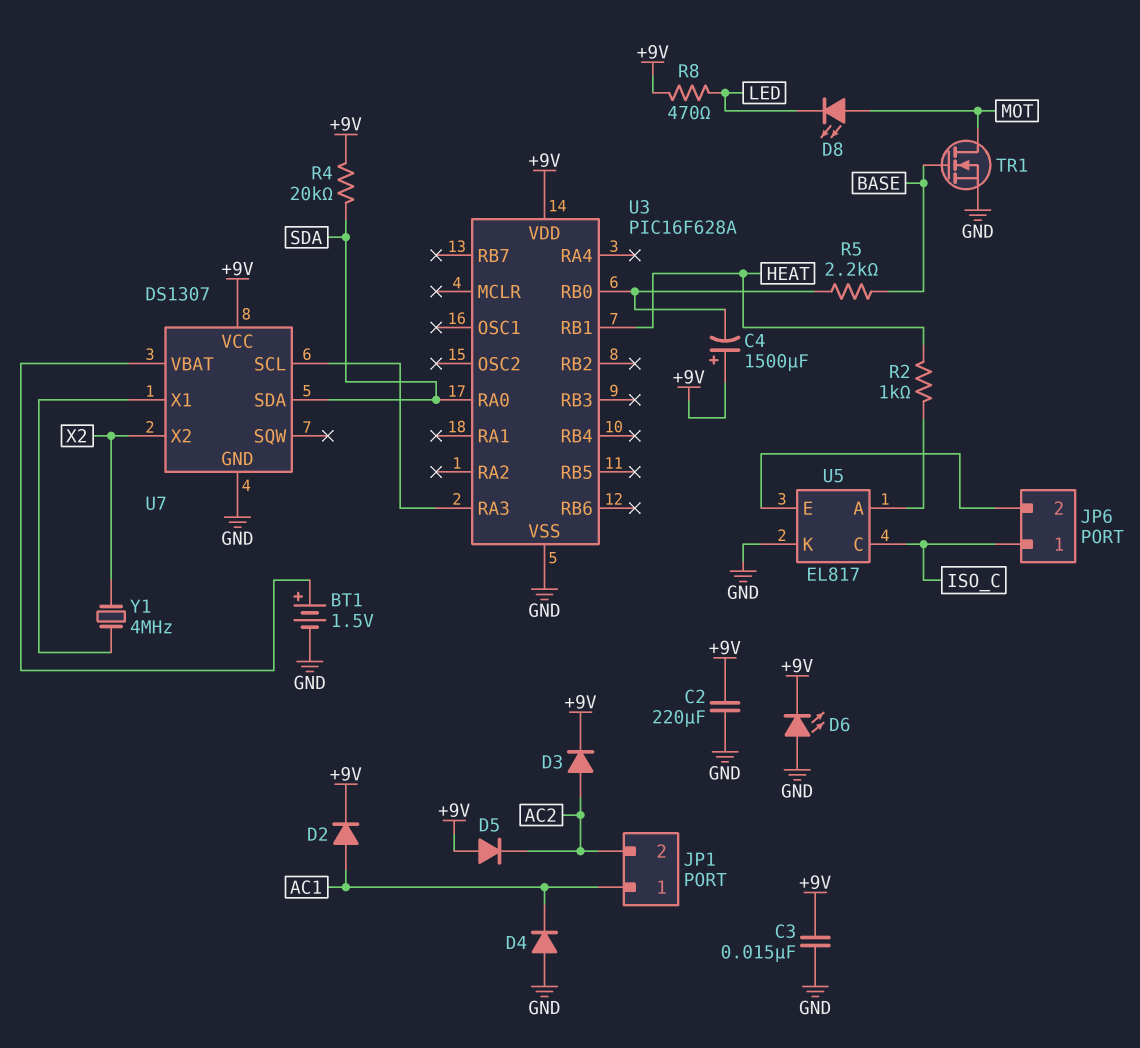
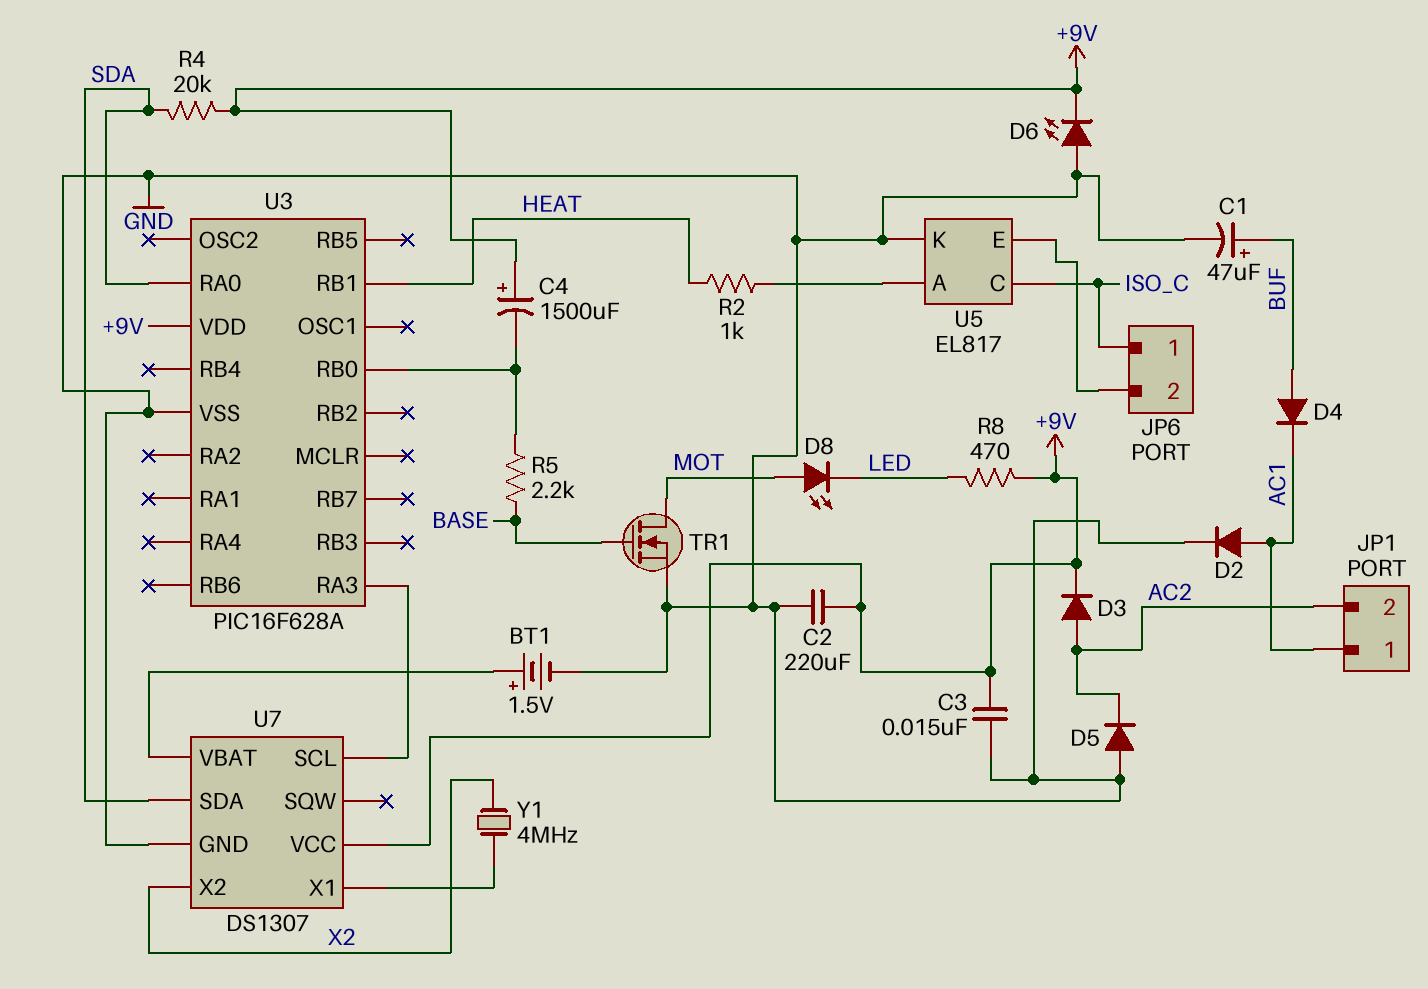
C1: none -> 47uF (plus BUF, minus GND)
D2: diode (A AC1, K +9V) -> diode (A AC1, K GND)
D4: diode (A GND, K AC1) -> diode (A BUF, K AC1)
D5: diode (A +9V, K AC2) -> diode (A GND, K AC2)

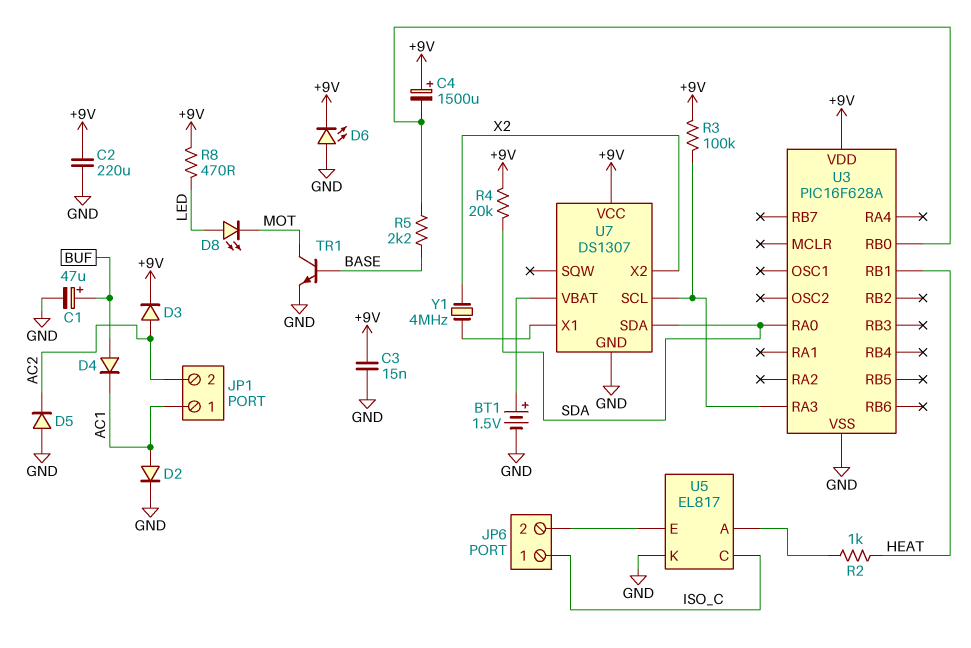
D8: LED (A MOT, K LED) -> LED (A LED, K MOT)
R3: none -> 100k (+9V, U3/RA3)
TR1: NMOS (G BASE, D MOT, S GND) -> NPN (B BASE, C MOT, E GND)

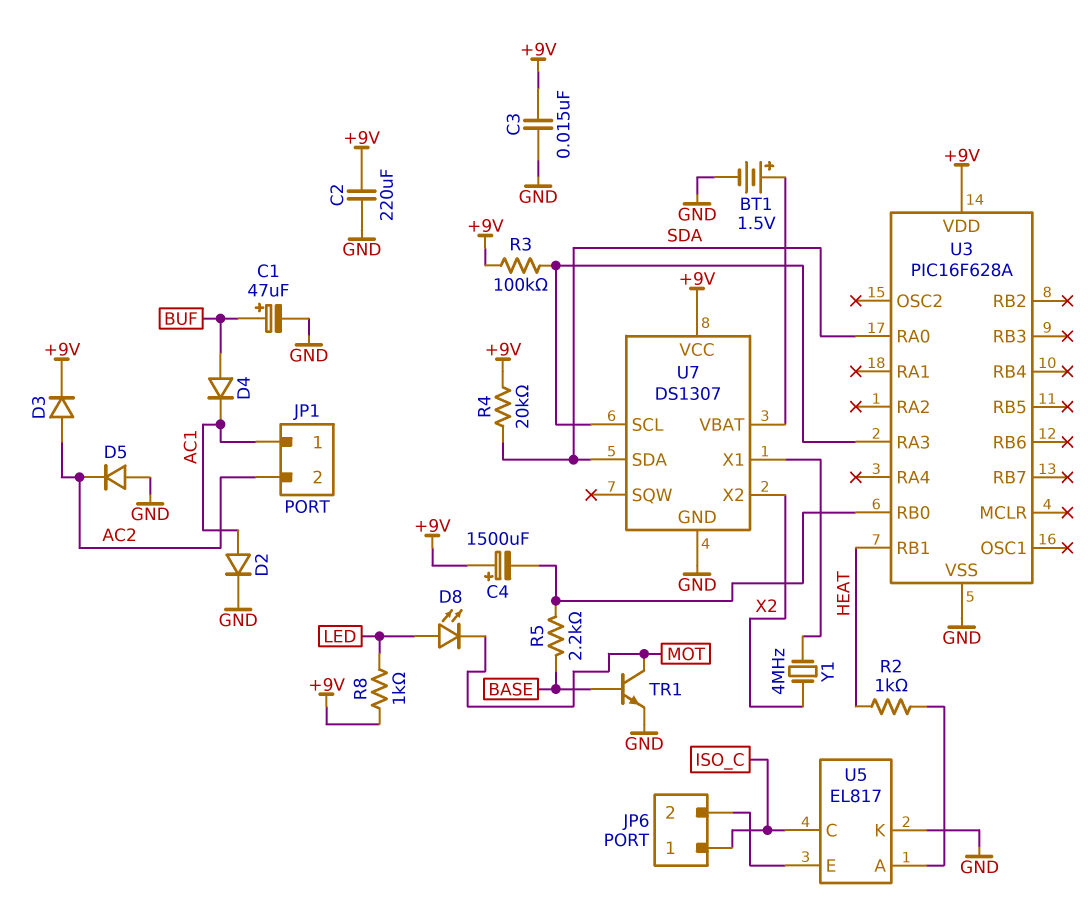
D6: LED (A GND, K +9V) -> none
R8: 470 (+9V, LED) -> 1k (+9V, LED)

